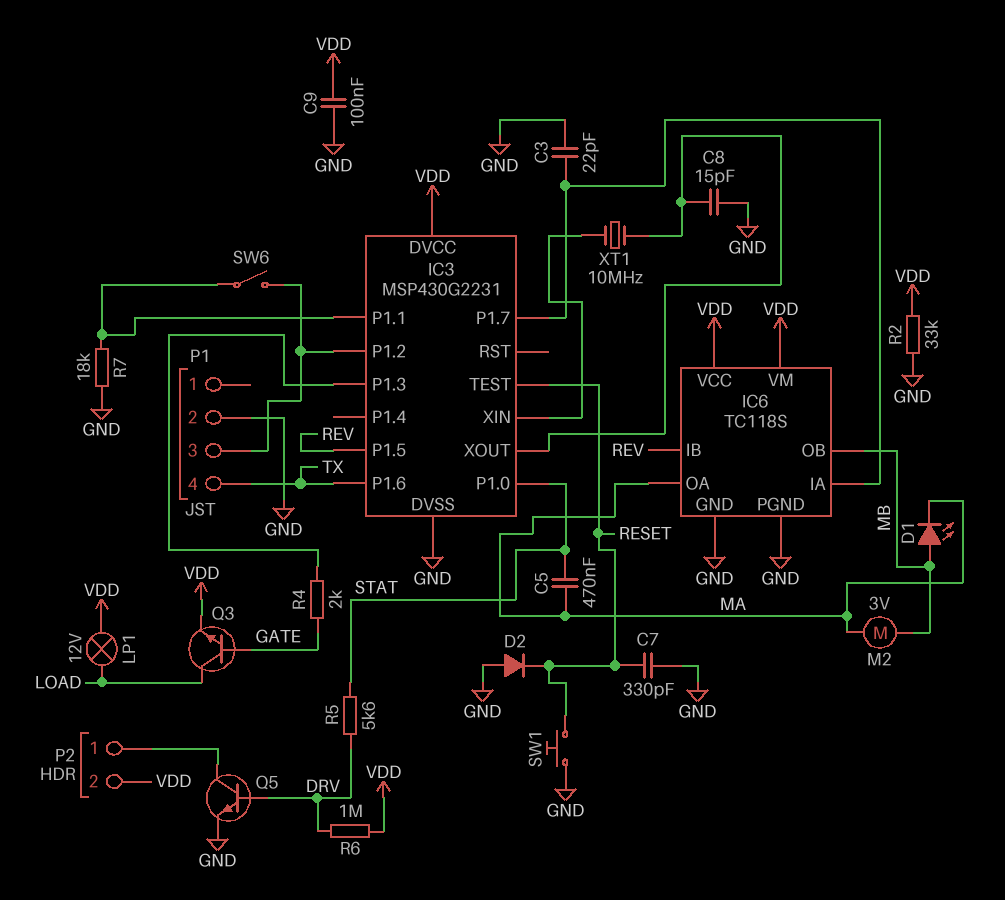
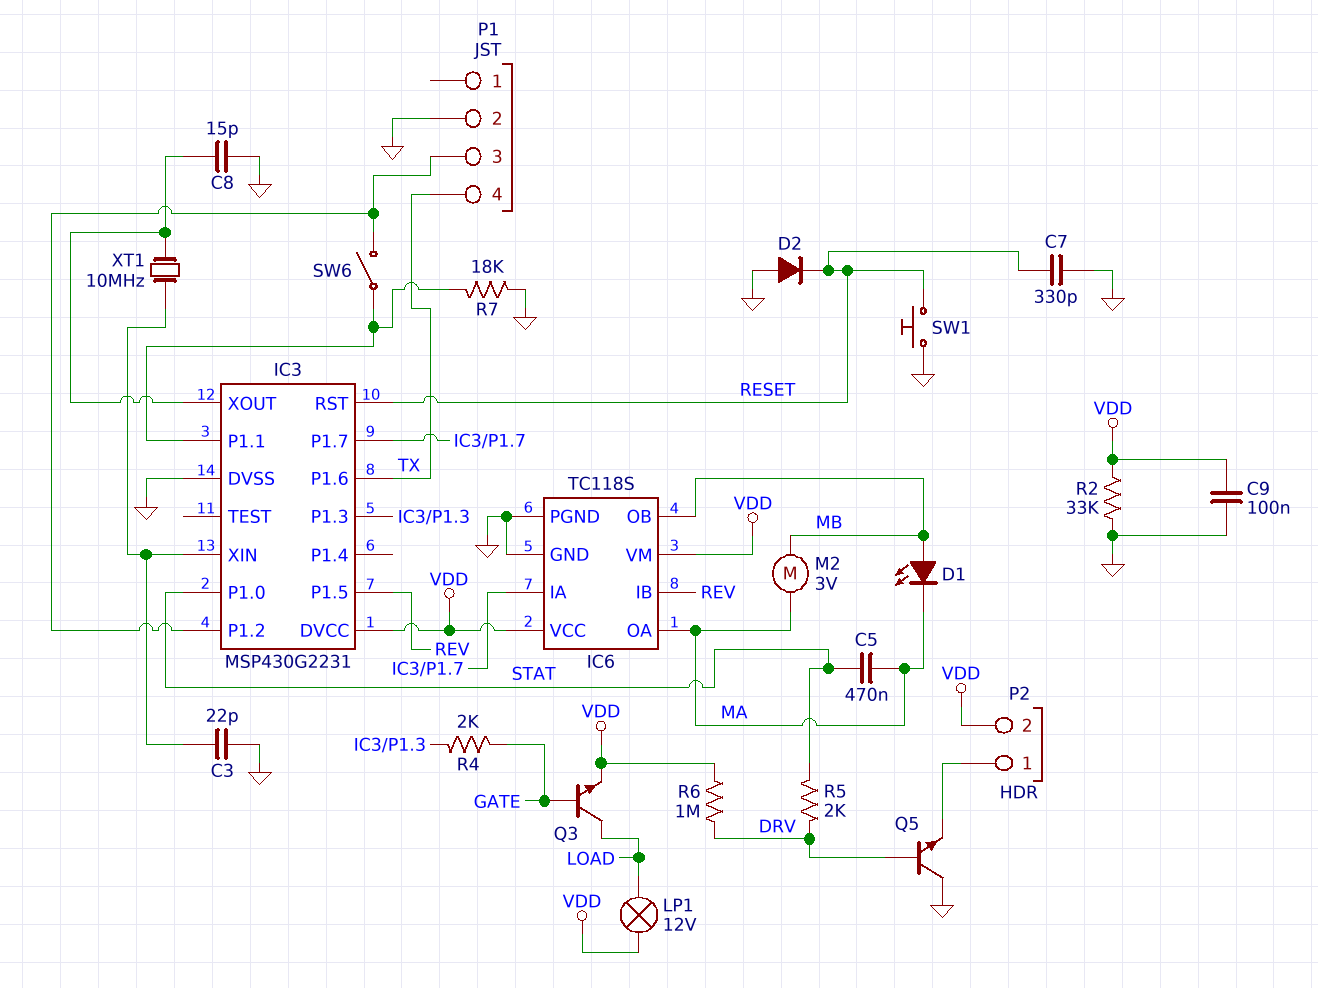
C3: 22pF (GND, IC3/P1.7) -> 22pF (GND, IC3/XIN)
IC3 pin RST: none -> RESET
IC3 pin TEST: RESET -> none
Q5: NPN (B DRV, C P2/1, E GND) -> NPN (B DRV, C GND, E P2/1)
R5: 5.6k (DRV, STAT) -> 2k (DRV, STAT)

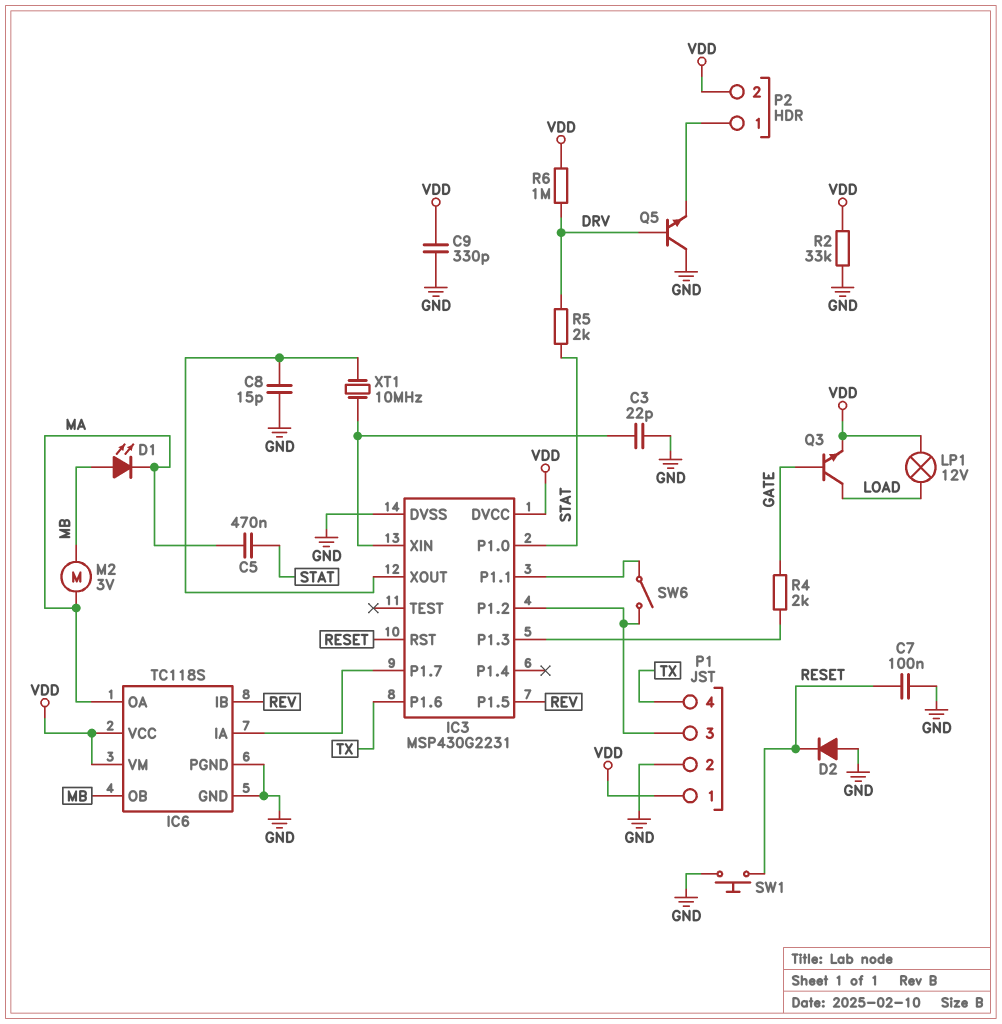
C7: 330pF (GND, RESET) -> 100nF (GND, RESET)
C9: 100nF (GND, VDD) -> 330pF (GND, VDD)
P1 pin 1: none -> VDD
R7: 18k (GND, IC3/P1.1) -> none

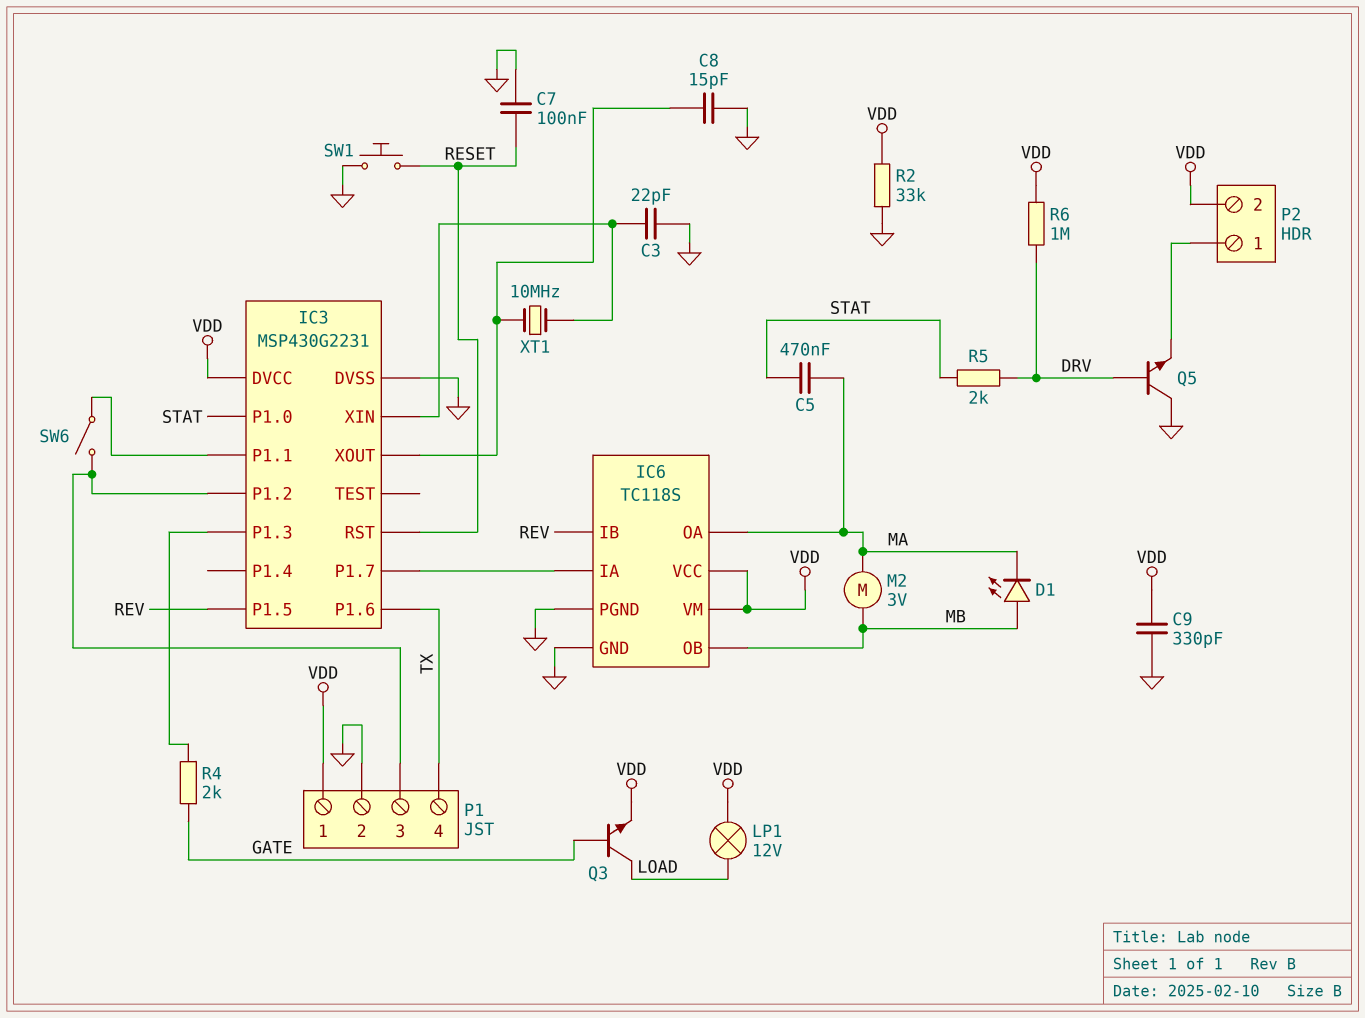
D2: diode (A GND, K RESET) -> none

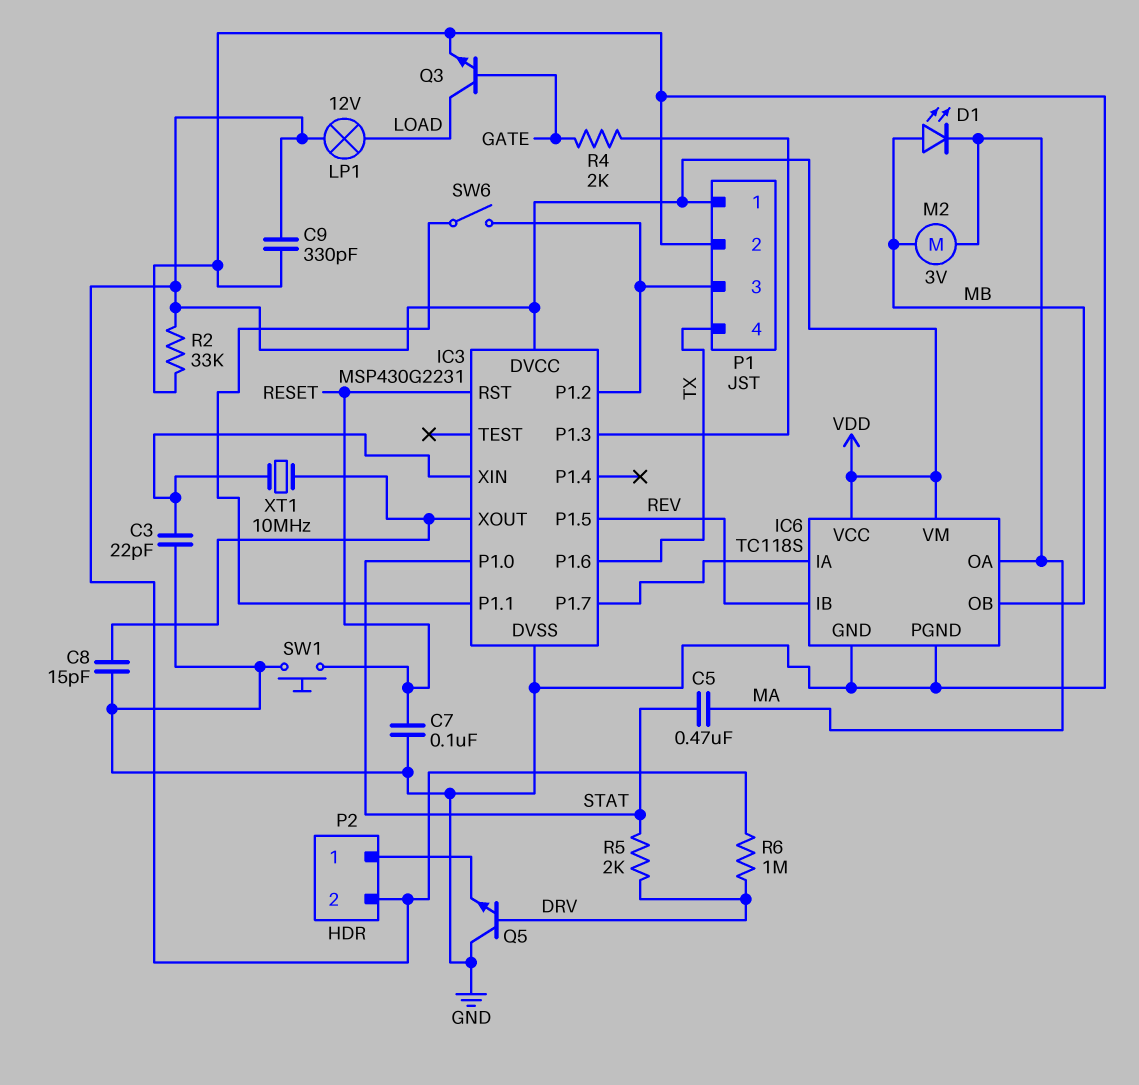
Q3: NPN (B GATE, C LOAD, E VDD) -> NPN (B GATE, C LOAD, E GND)

